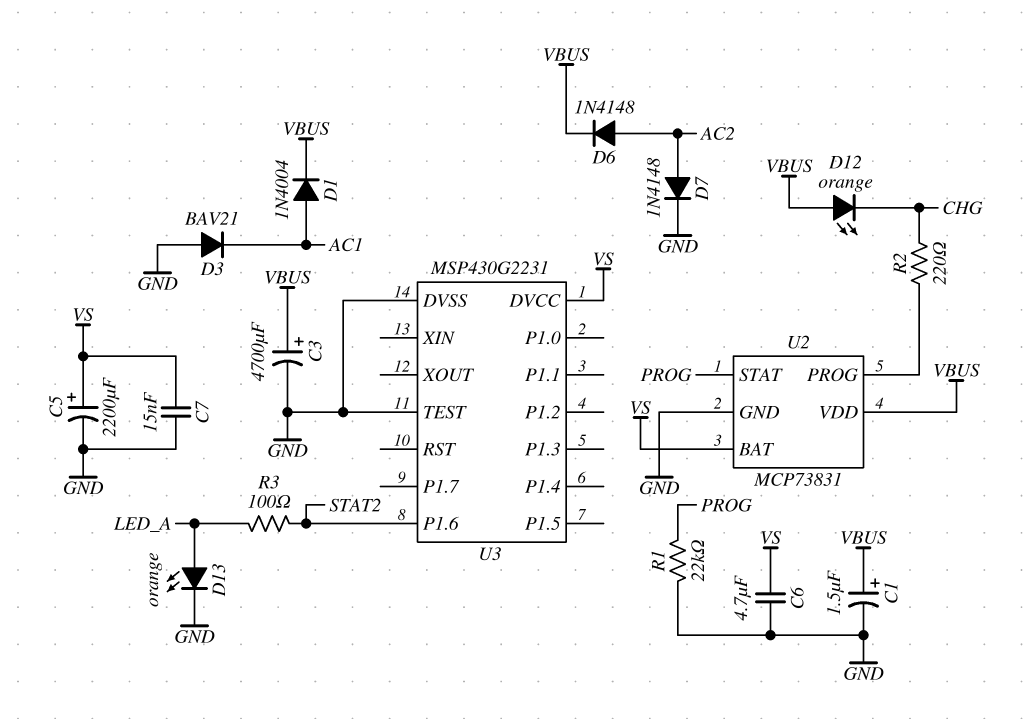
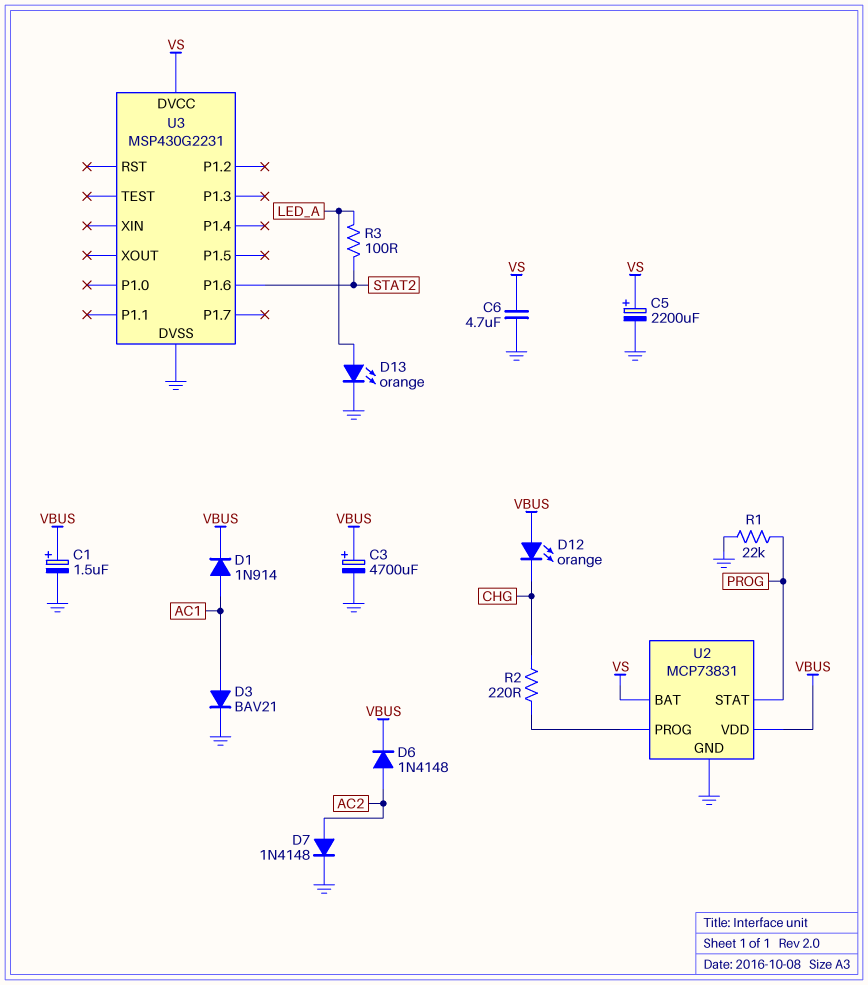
C7: 15nF (GND, VS) -> none
D1: diode 1N4004 (A AC1, K VBUS) -> diode 1N914 (A AC1, K VBUS)
D3: diode BAV21 (A GND, K AC1) -> diode BAV21 (A AC1, K GND)
U3 pin TEST: GND -> none

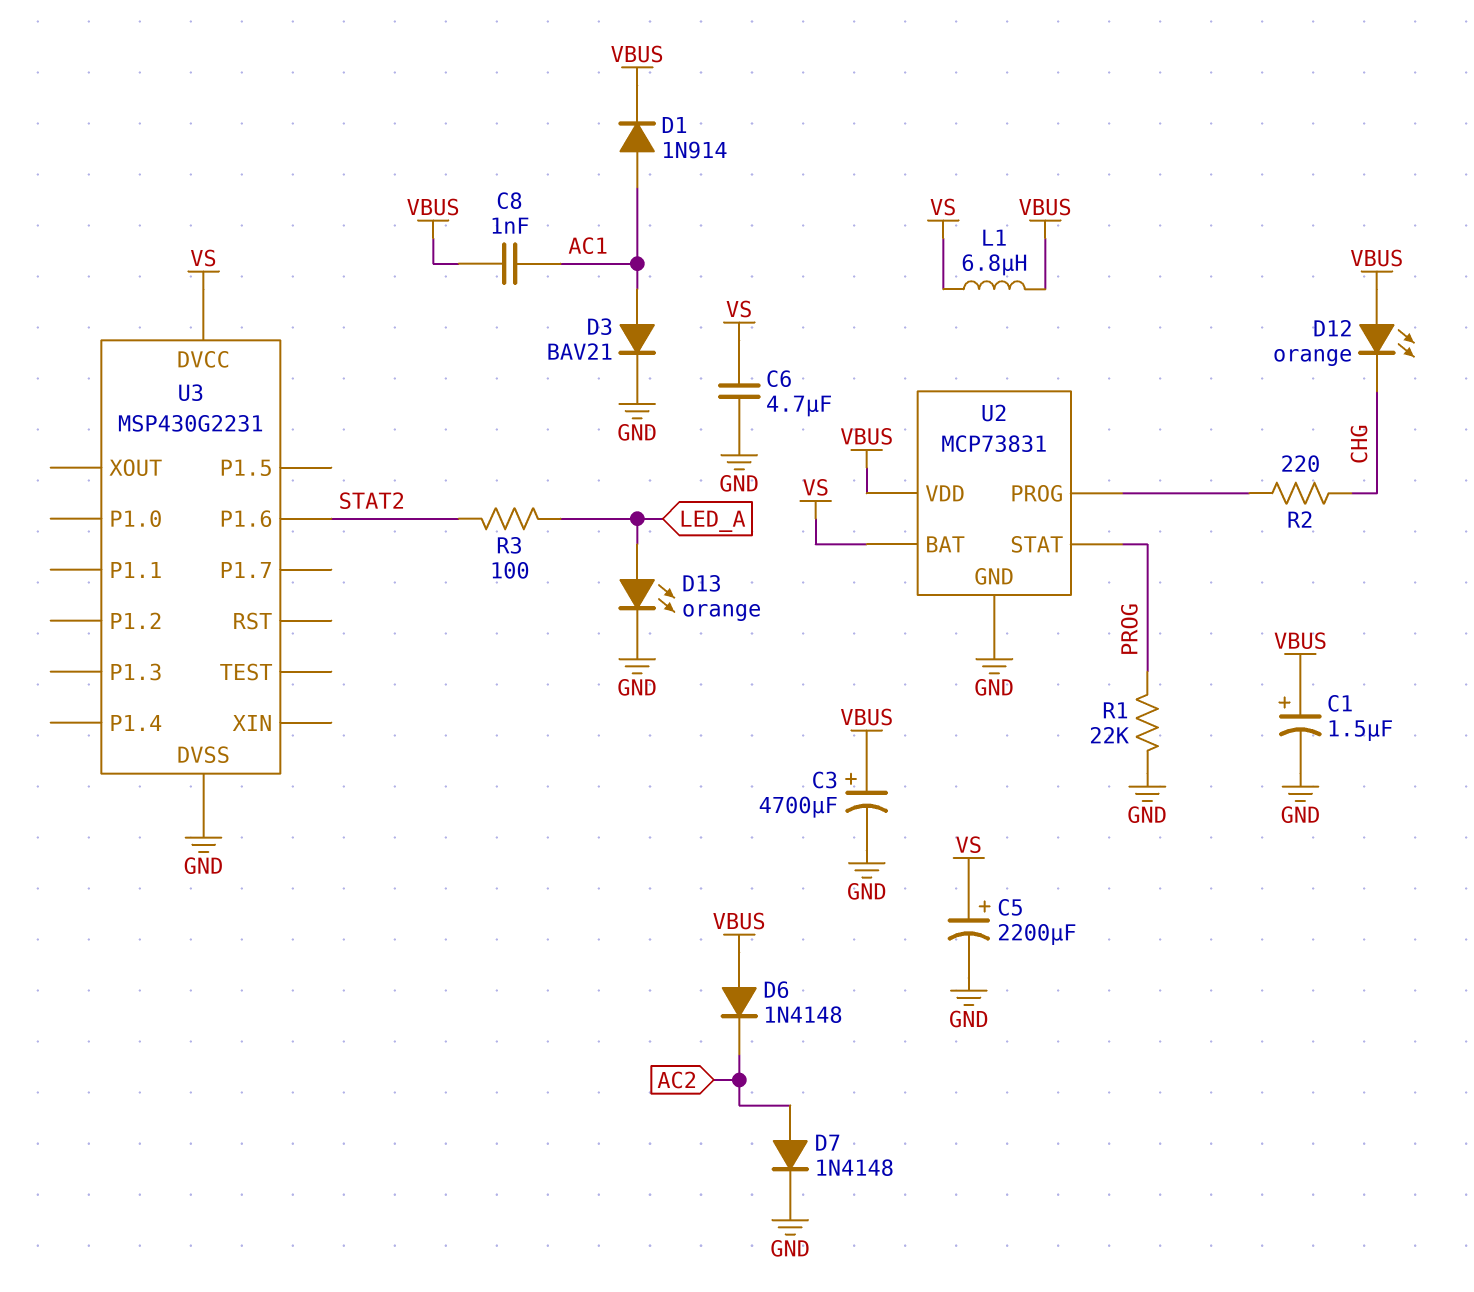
C8: none -> 1nF (AC1, VBUS)
D6: diode 1N4148 (A AC2, K VBUS) -> diode 1N4148 (A VBUS, K AC2)
L1: none -> 6.8uH (VBUS, VS)

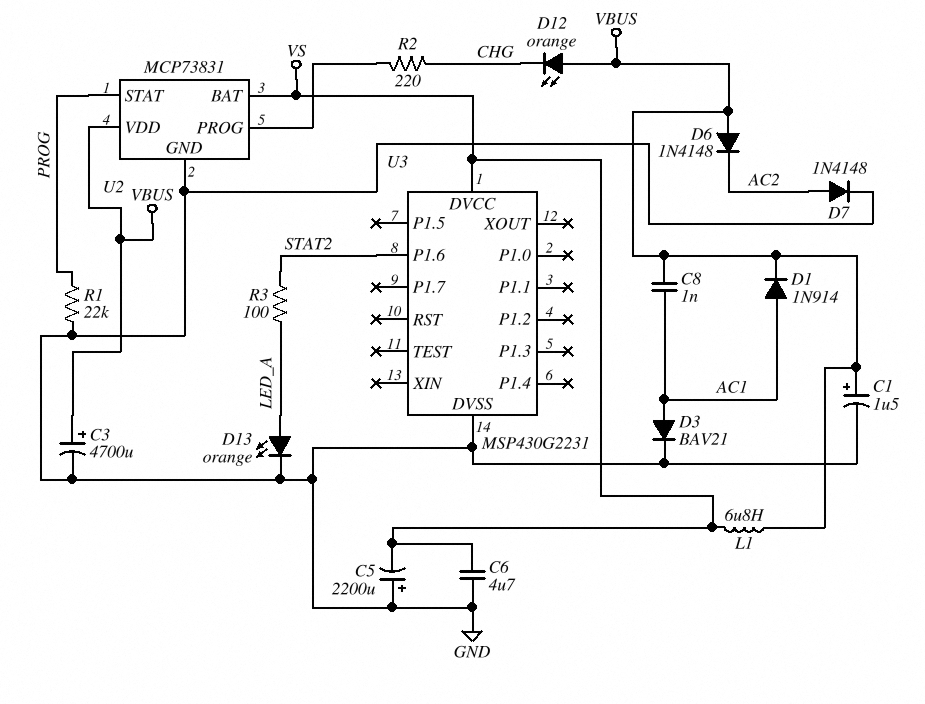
C5: 2200uF (plus VS, minus GND) -> 2200uF (plus GND, minus VS)

